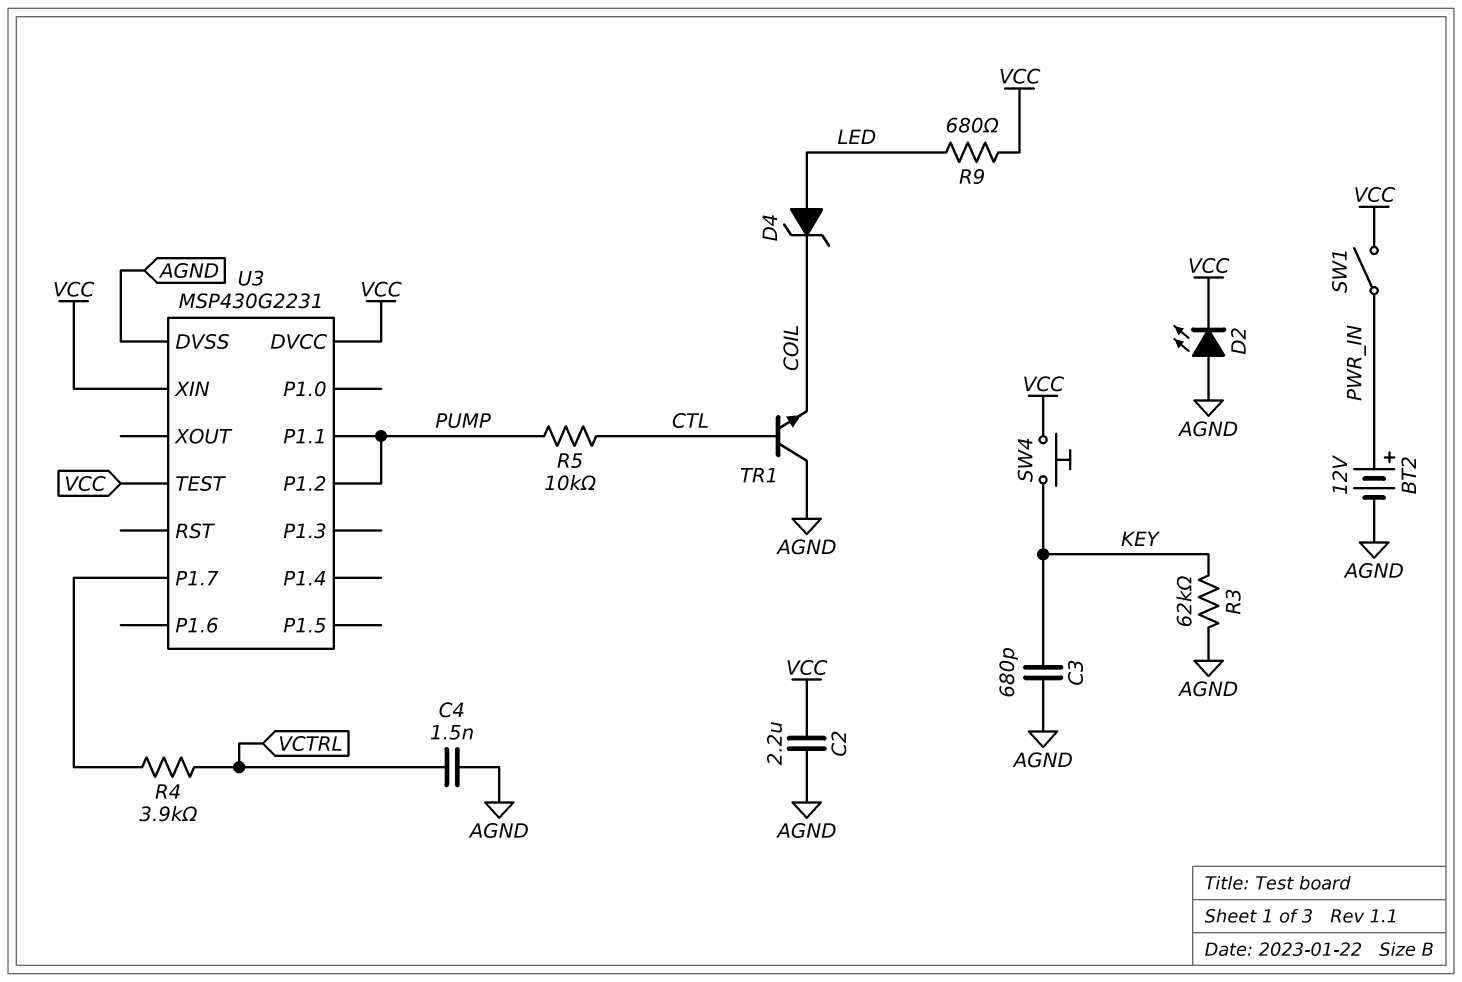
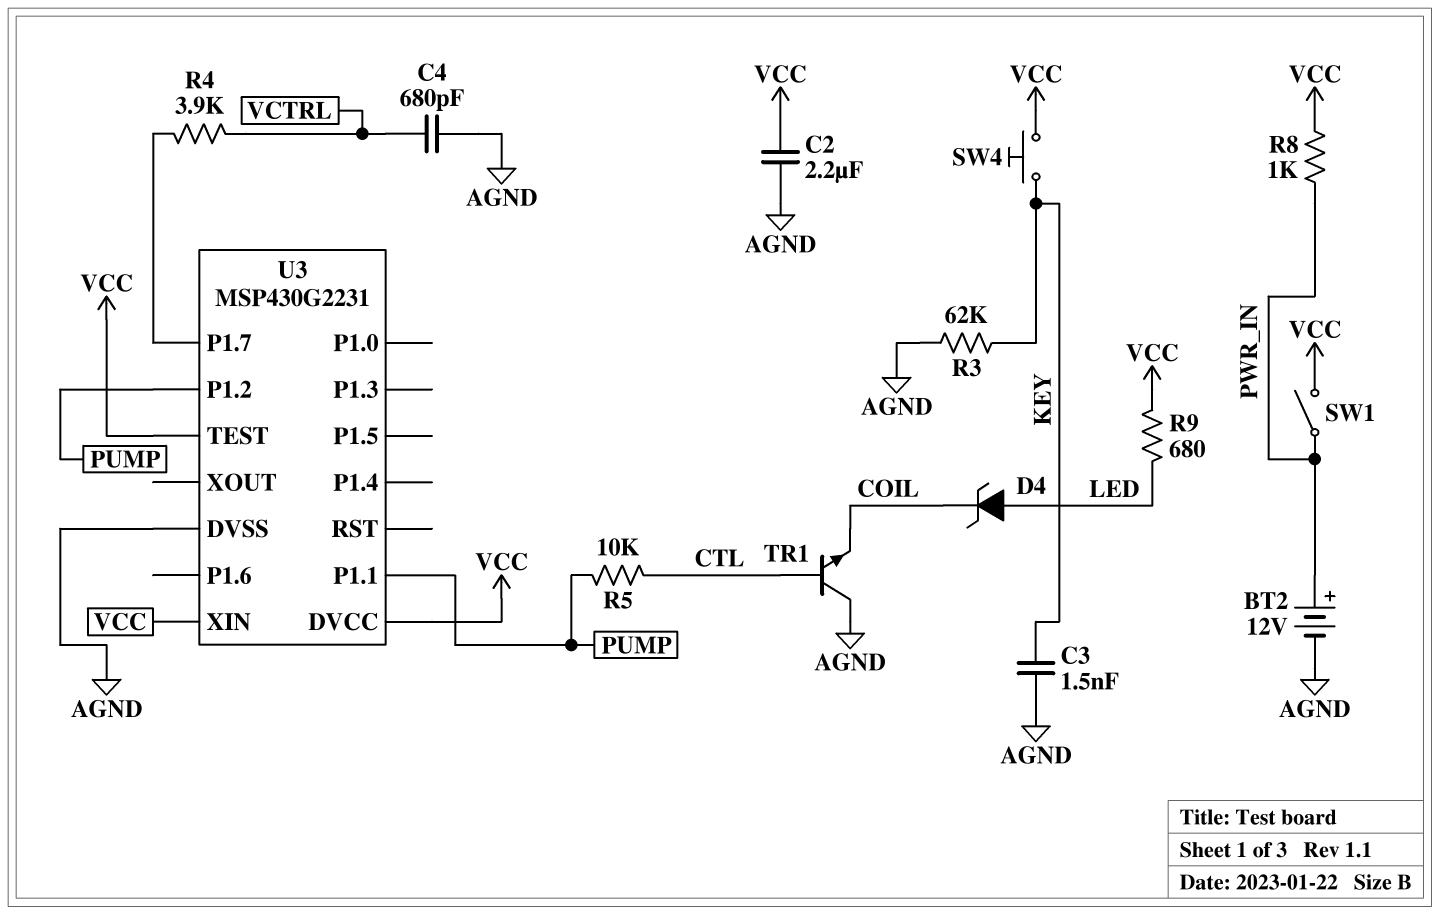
C3: 680pF (AGND, KEY) -> 1.5nF (AGND, KEY)
C4: 1.5nF (AGND, VCTRL) -> 680pF (AGND, VCTRL)
D2: LED (A AGND, K VCC) -> none
R8: none -> 1k (PWR_IN, VCC)

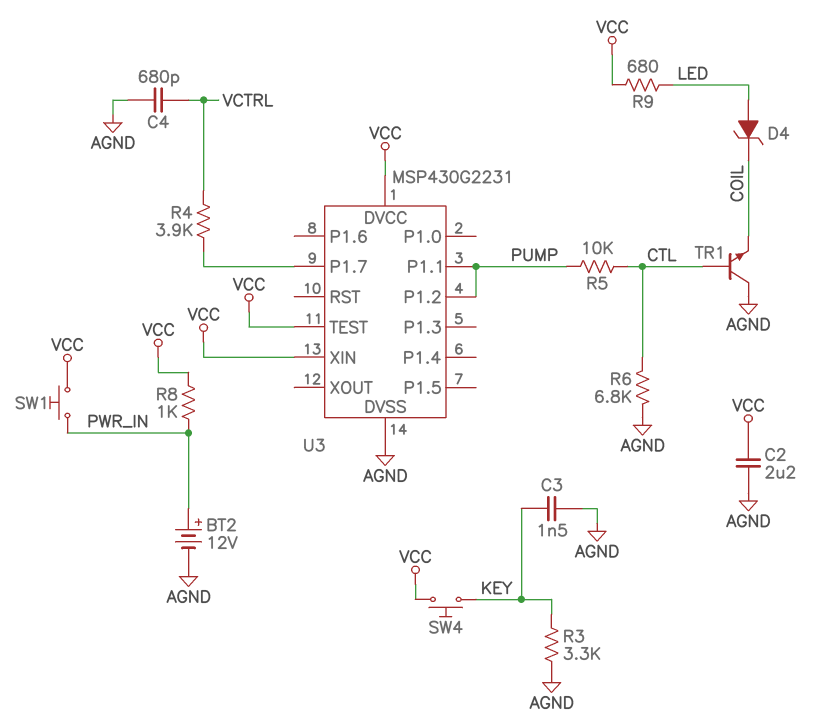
R3: 62k (AGND, KEY) -> 3.3k (AGND, KEY)
R6: none -> 6.8k (AGND, CTL)
SW1: switch (PWR_IN, VCC) -> button (PWR_IN, VCC)

